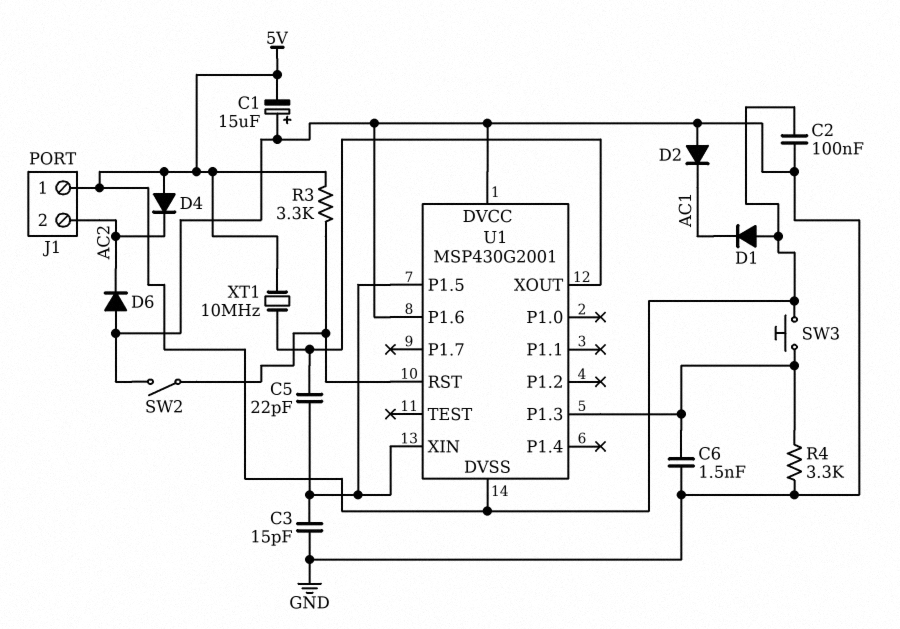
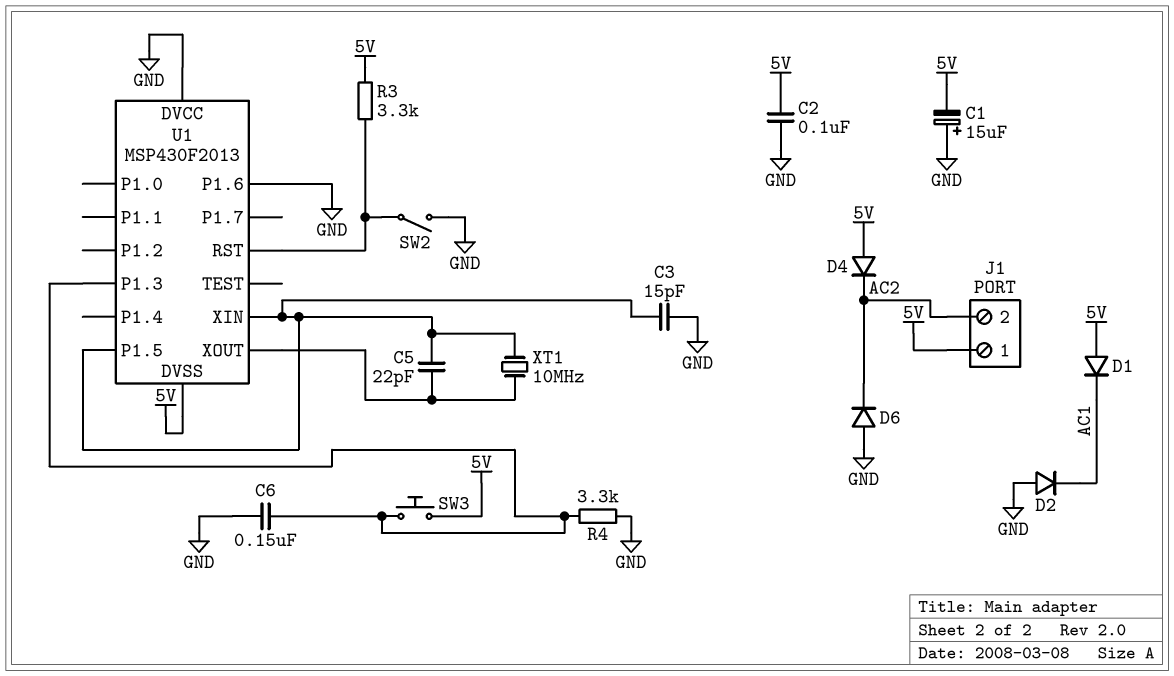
C6: 1.5nF (GND, U1/P1.3) -> 150nF (GND, U1/P1.3)
U1: MSP430G2001 -> MSP430F2013
XT1: 10MHz (5V, U1/XOUT) -> 10MHz (U1/P1.5, U1/XOUT)

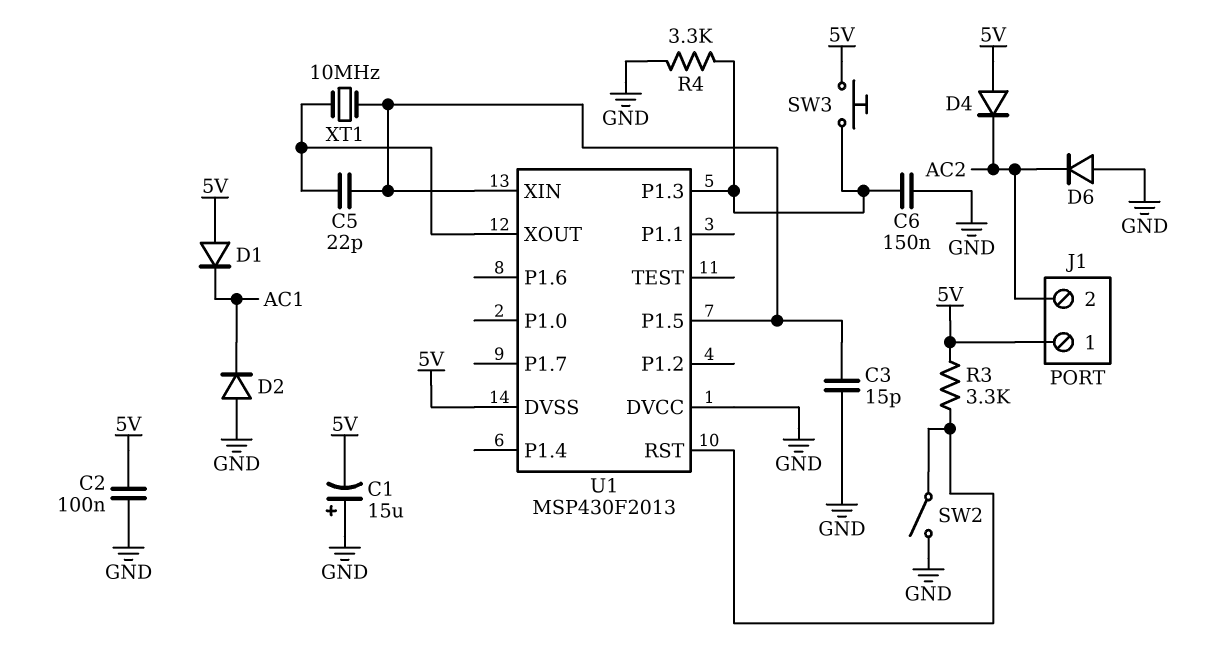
U1 pin P1.6: GND -> none

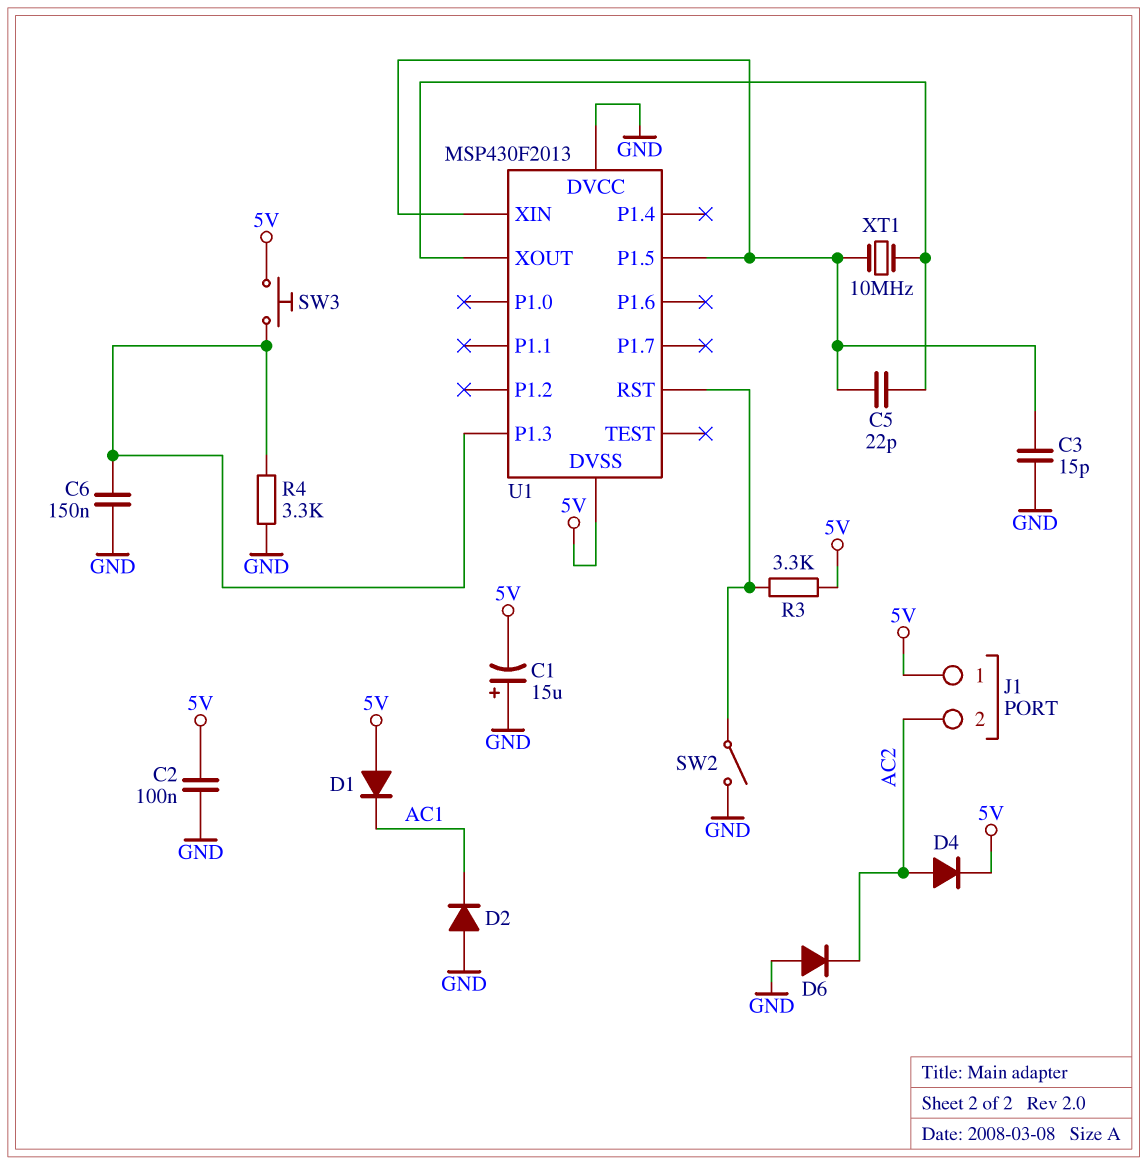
D4: diode (A 5V, K AC2) -> diode (A AC2, K 5V)

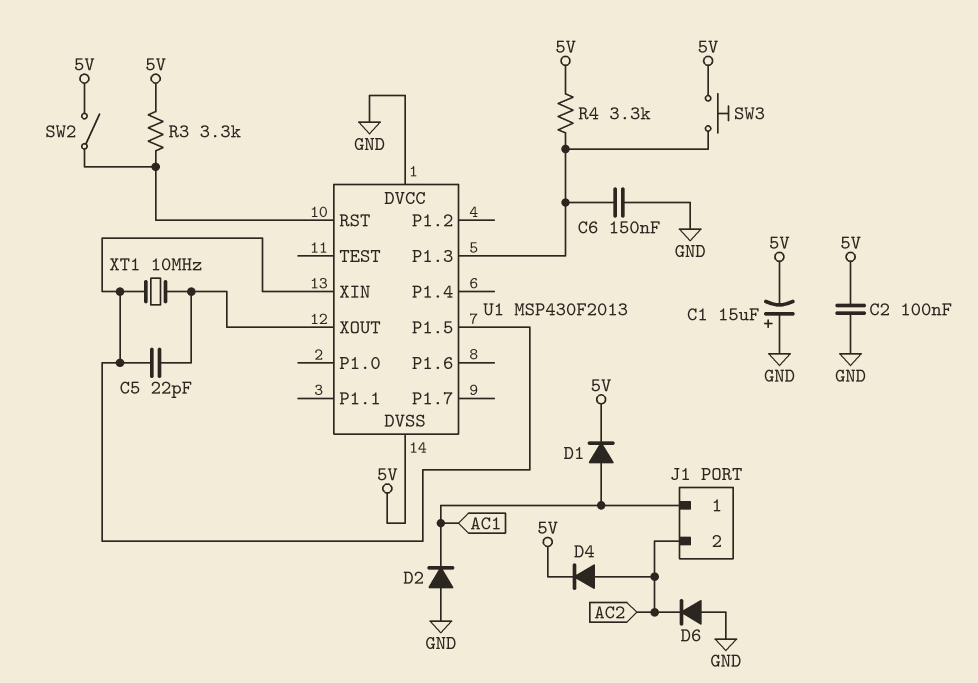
C3: 15pF (GND, U1/P1.5) -> none
D1: diode (A 5V, K AC1) -> diode (A AC1, K 5V)
J1 pin 1: 5V -> AC1
R4: 3.3k (GND, U1/P1.3) -> 3.3k (5V, U1/P1.3)
SW2: switch (GND, U1/RST) -> switch (5V, U1/RST)

